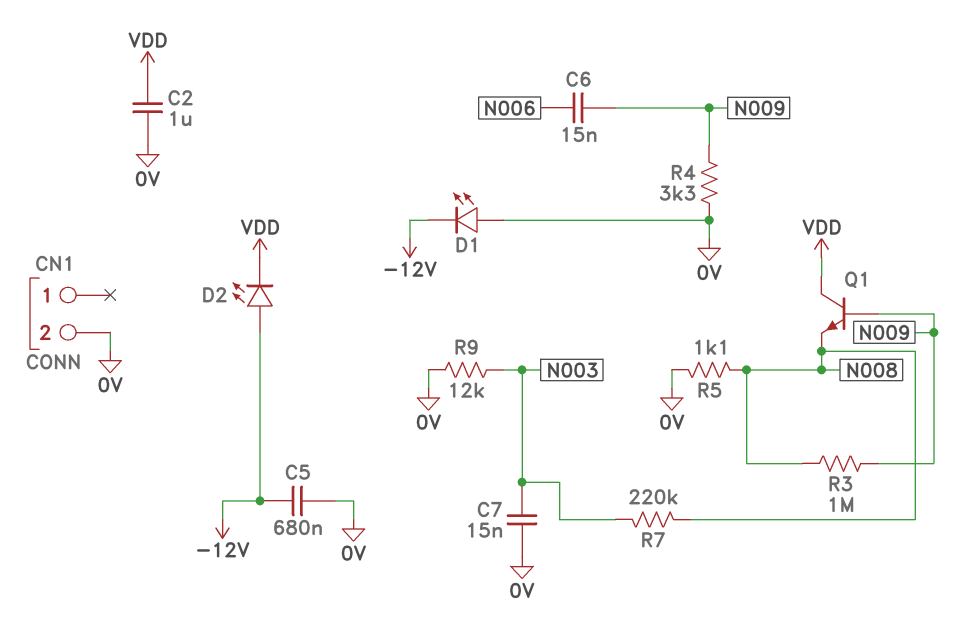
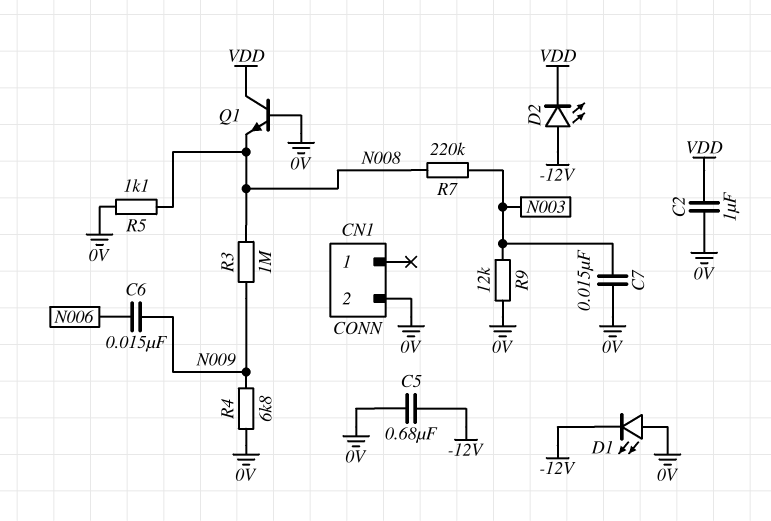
Q1: NPN (B N009, C VDD, E N008) -> NPN (B 0V, C VDD, E N008)
R4: 3.3k (0V, N009) -> 6.8k (0V, N009)

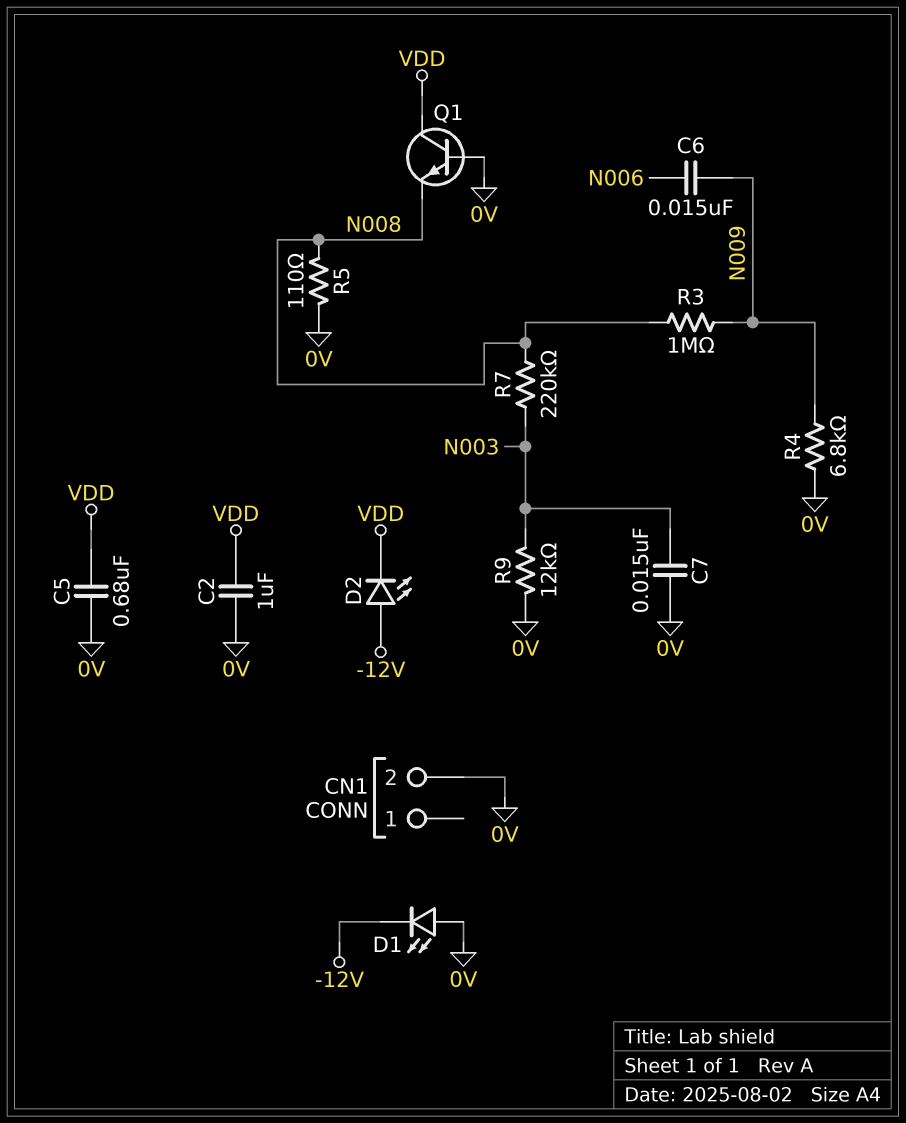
C5: 680nF (-12V, 0V) -> 680nF (0V, VDD)
R5: 1.1k (0V, N008) -> 110 (0V, N008)

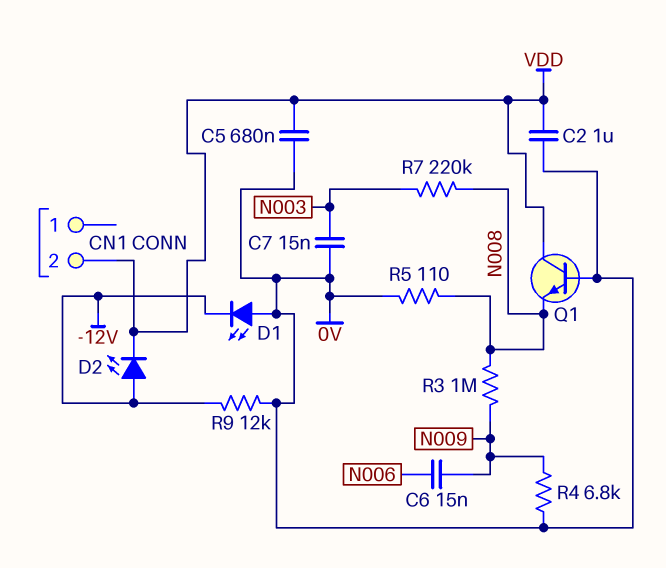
CN1 pin 2: 0V -> VDD
R9: 12k (0V, N003) -> 12k (-12V, 0V)

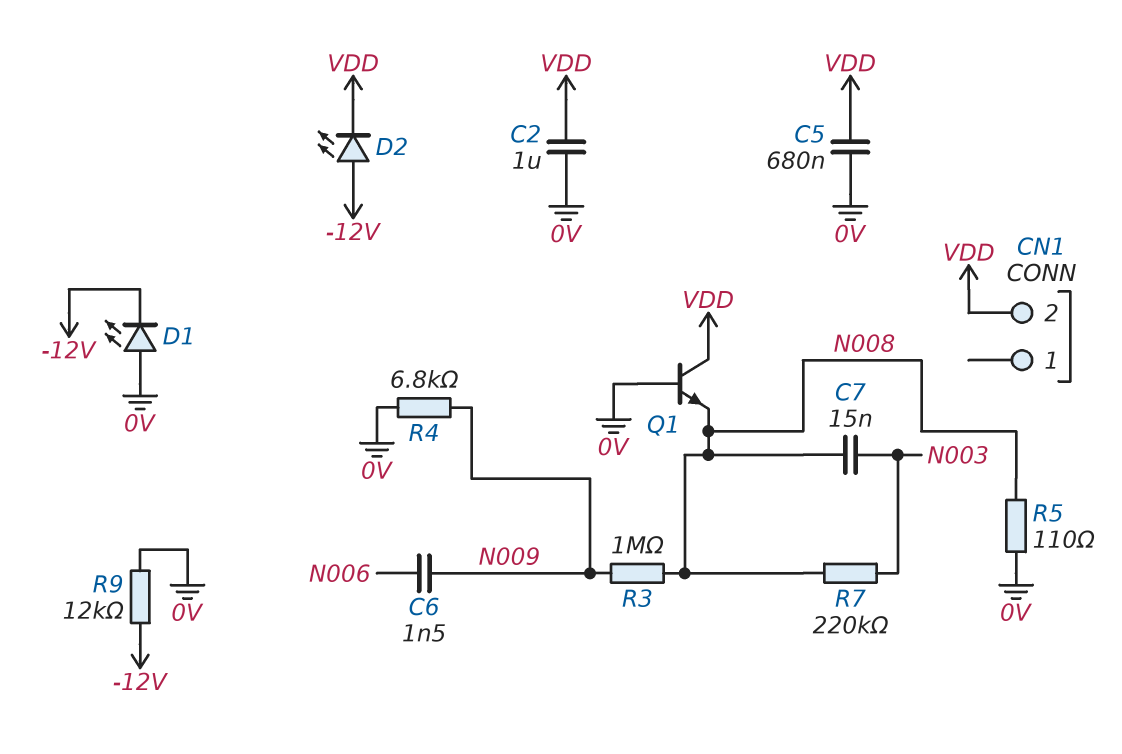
C6: 15nF (N006, N009) -> 1.5nF (N006, N009)
C7: 15nF (0V, N003) -> 15nF (N003, N008)

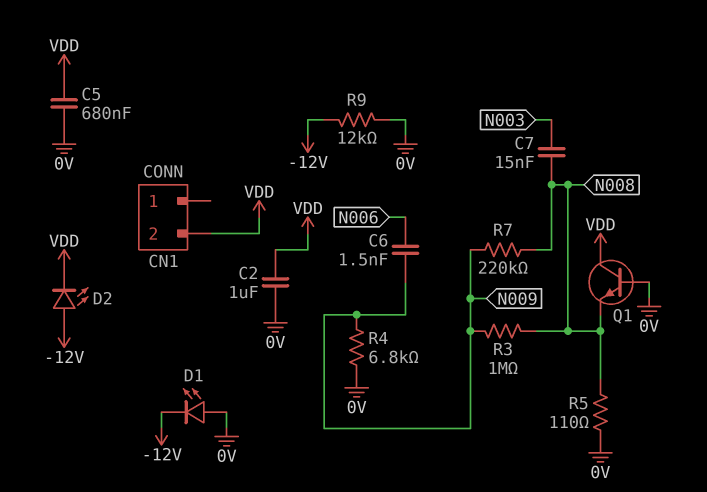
R7: 220k (N003, N008) -> 220k (N008, N009)

